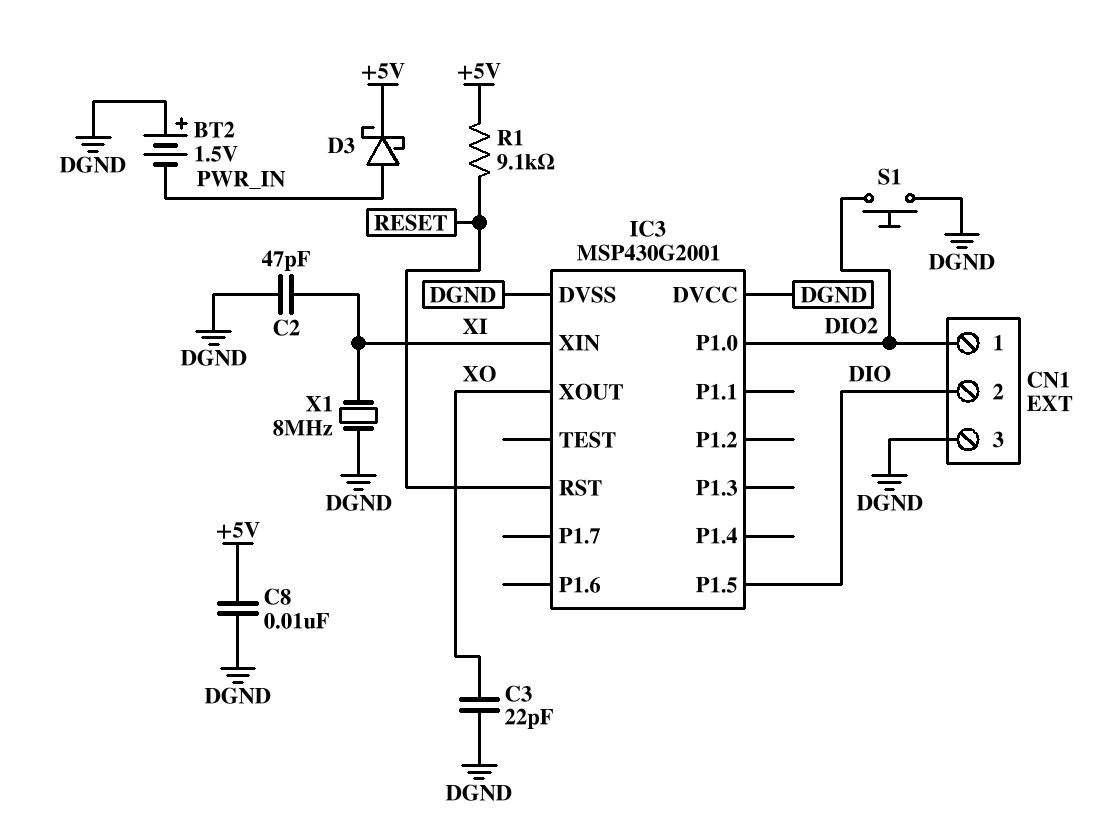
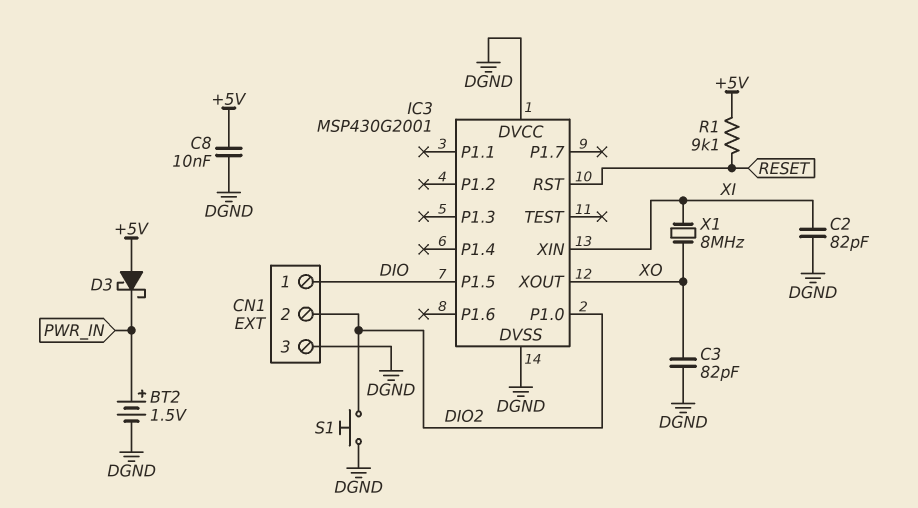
BT2: 1.5V (plus DGND, minus PWR_IN) -> 1.5V (plus PWR_IN, minus DGND)
C2: 47pF (DGND, XI) -> 82pF (DGND, XI)
C3: 22pF (DGND, XO) -> 82pF (DGND, XO)
CN1 pin 1: DIO2 -> DIO
CN1 pin 2: DIO -> DIO2
D3: schottky (A PWR_IN, K +5V) -> schottky (A +5V, K PWR_IN)
X1: 8MHz (DGND, XI) -> 8MHz (XI, XO)

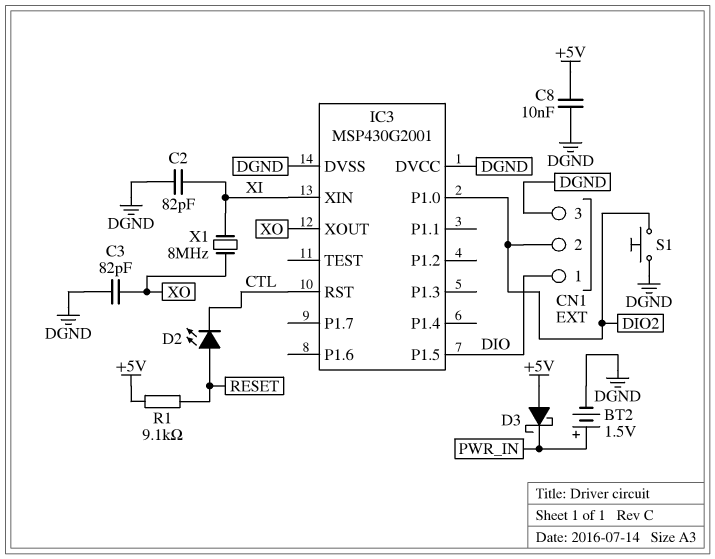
D2: none -> LED (A RESET, K CTL)
IC3 pin RST: RESET -> CTL

